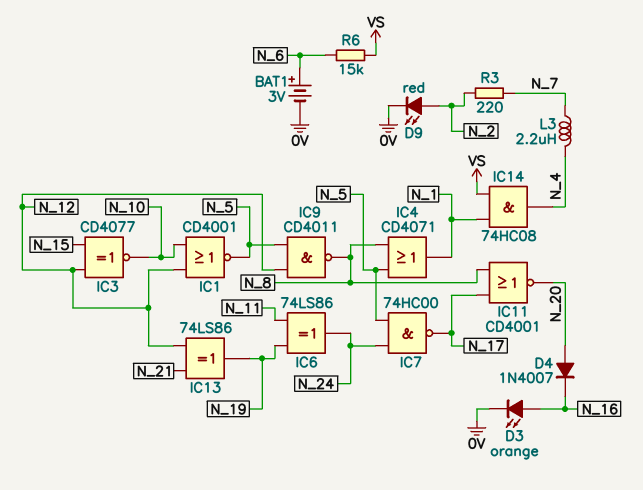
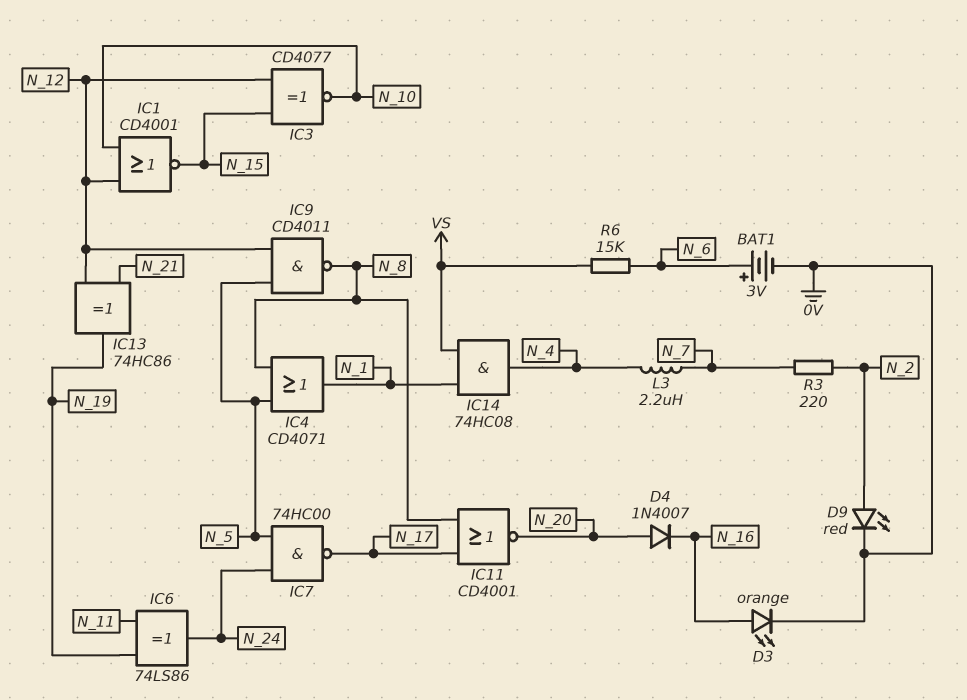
IC1: NOR CD4001 (in N_10, in N_12, out N_5) -> NOR CD4001 (in N_10, in N_12, out N_15)
IC13: XOR 74LS86 (in N_12, in N_21, out N_19) -> XOR 74HC86 (in N_12, in N_21, out N_19)

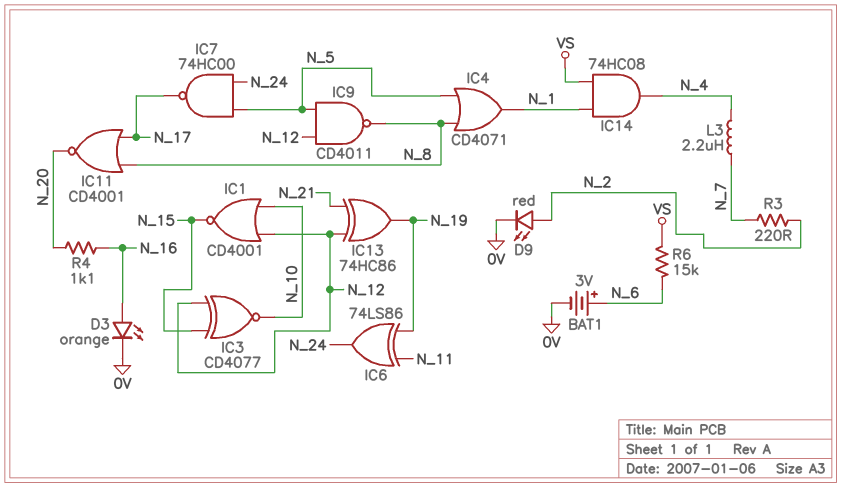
D4: diode 1N4007 (A N_20, K N_16) -> none
R4: none -> 1.1k (N_16, N_20)

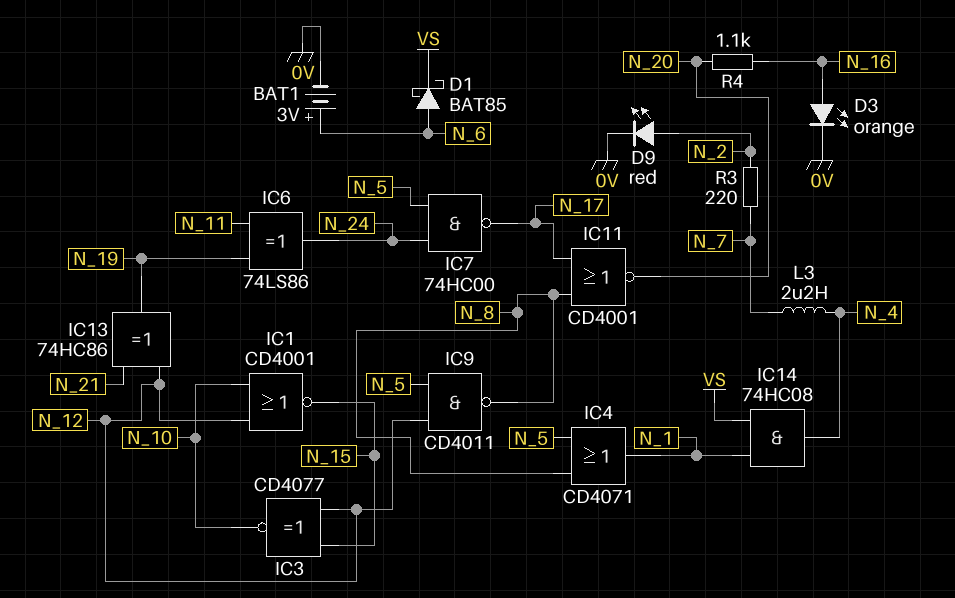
D1: none -> schottky BAT85 (A N_6, K VS)
R6: 15k (N_6, VS) -> none

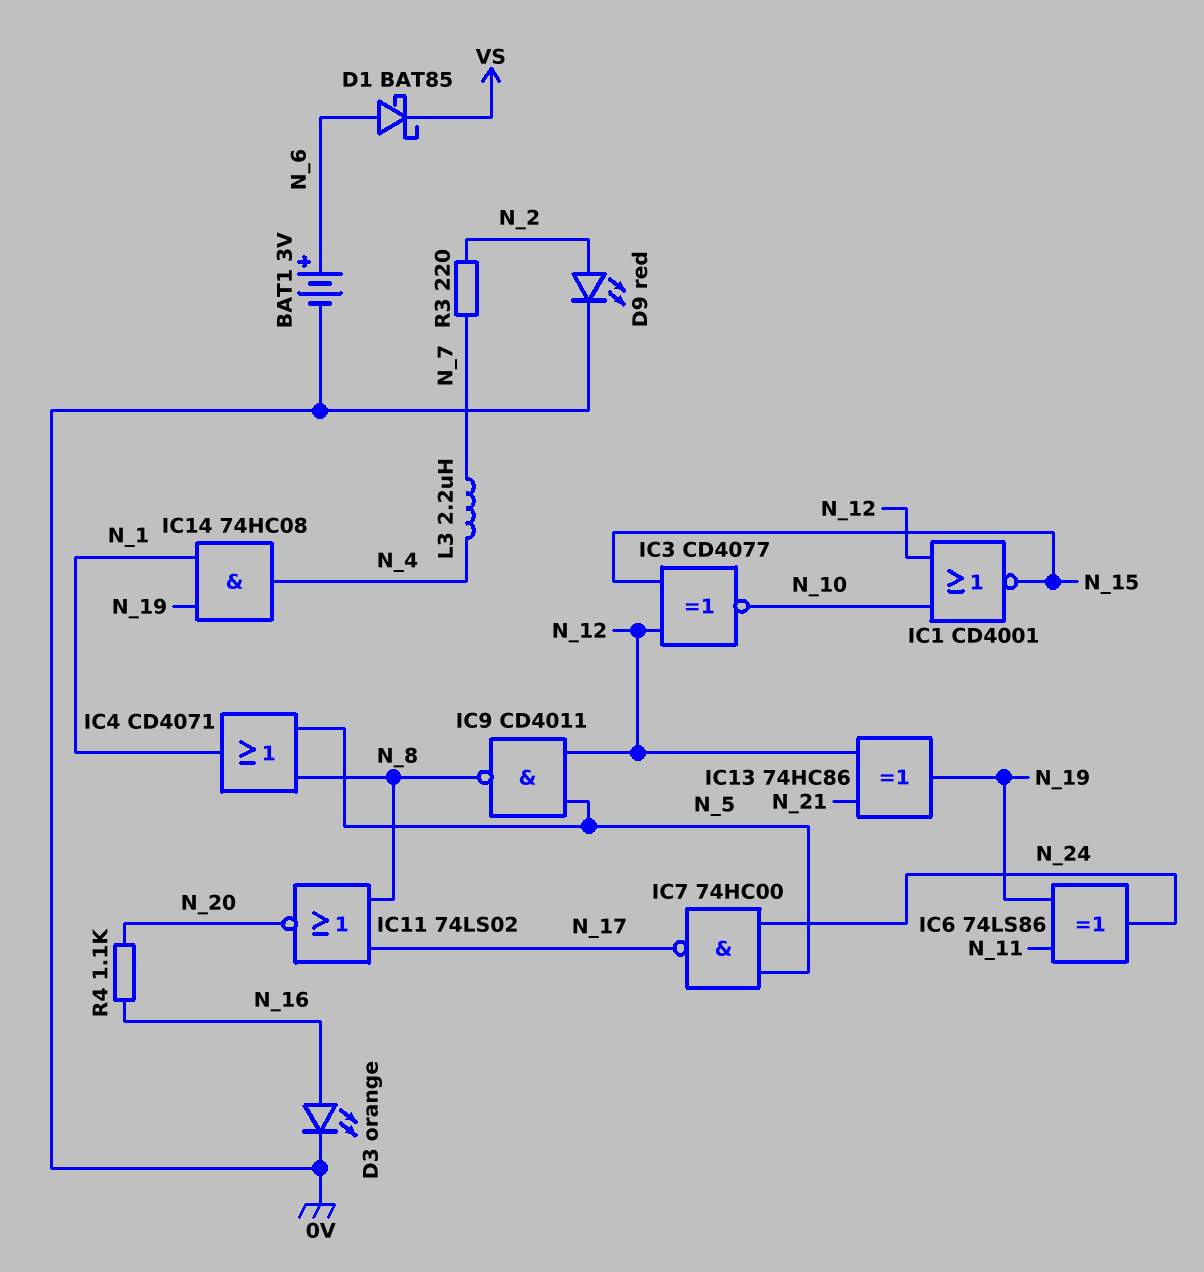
IC11: NOR CD4001 (in N_8, in N_17, out N_20) -> NOR 74LS02 (in N_8, in N_17, out N_20)
IC14: AND 74HC08 (in N_1, in VS, out N_4) -> AND 74HC08 (in N_1, in N_19, out N_4)

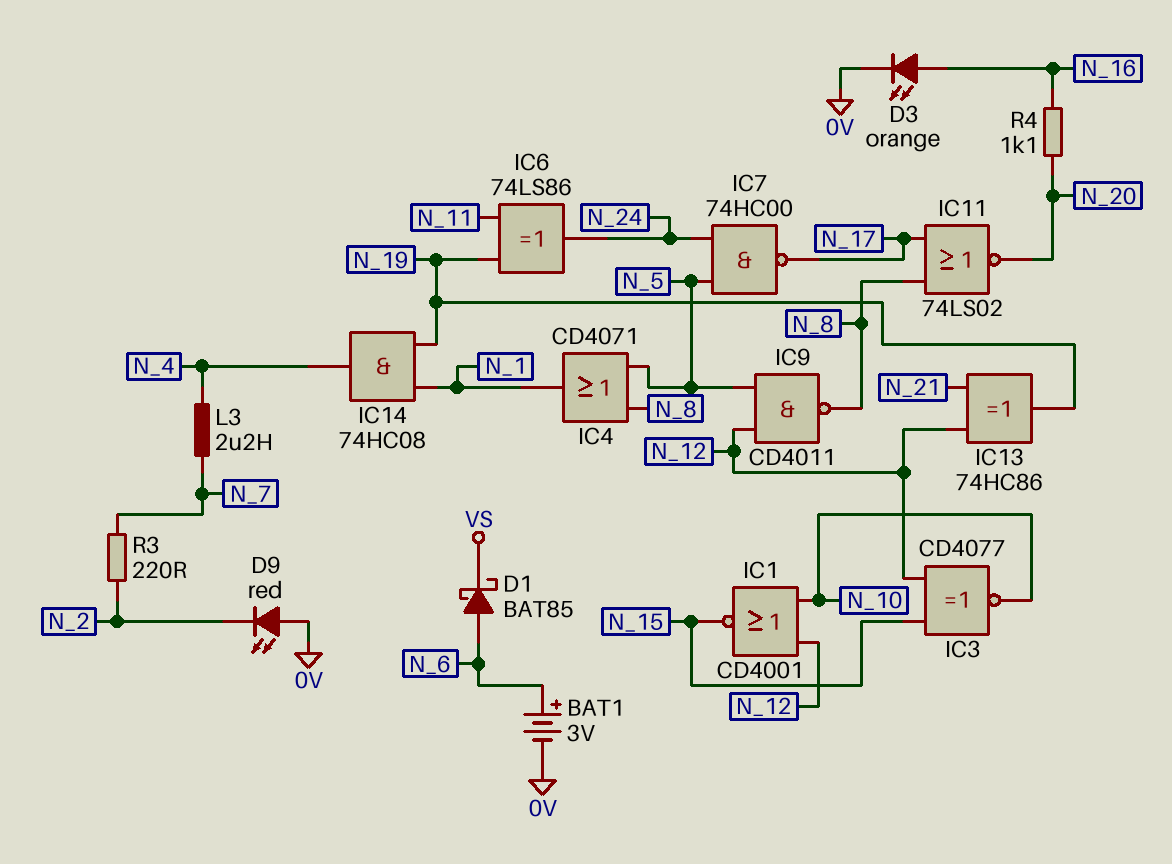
D9: LED red (A N_2, K 0V) -> LED red (A 0V, K N_2)

